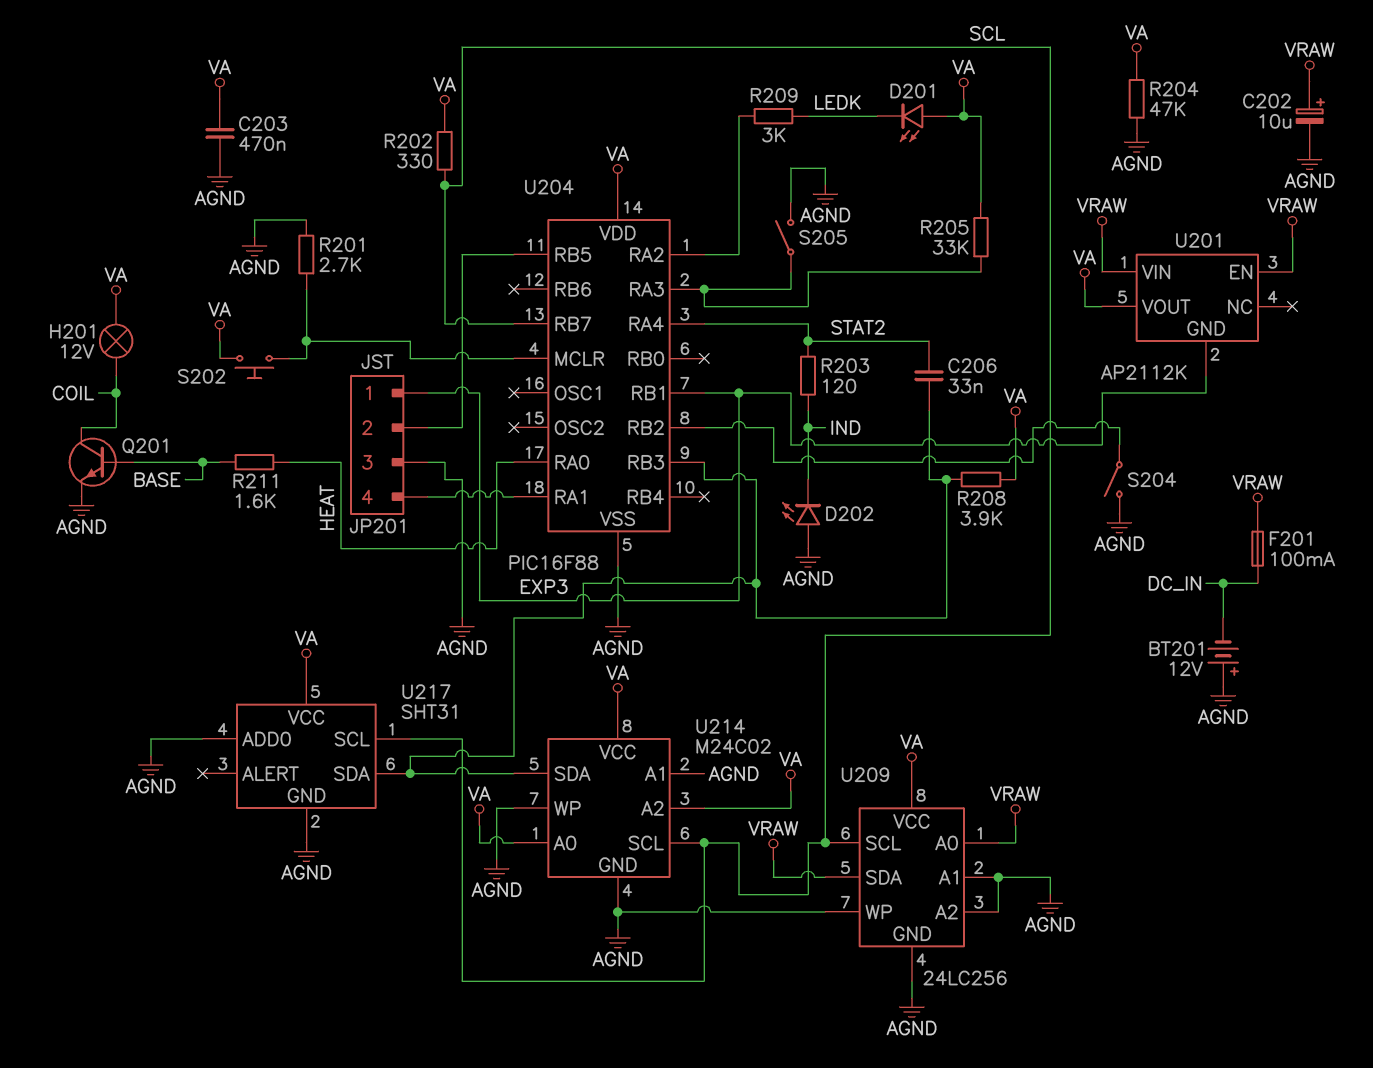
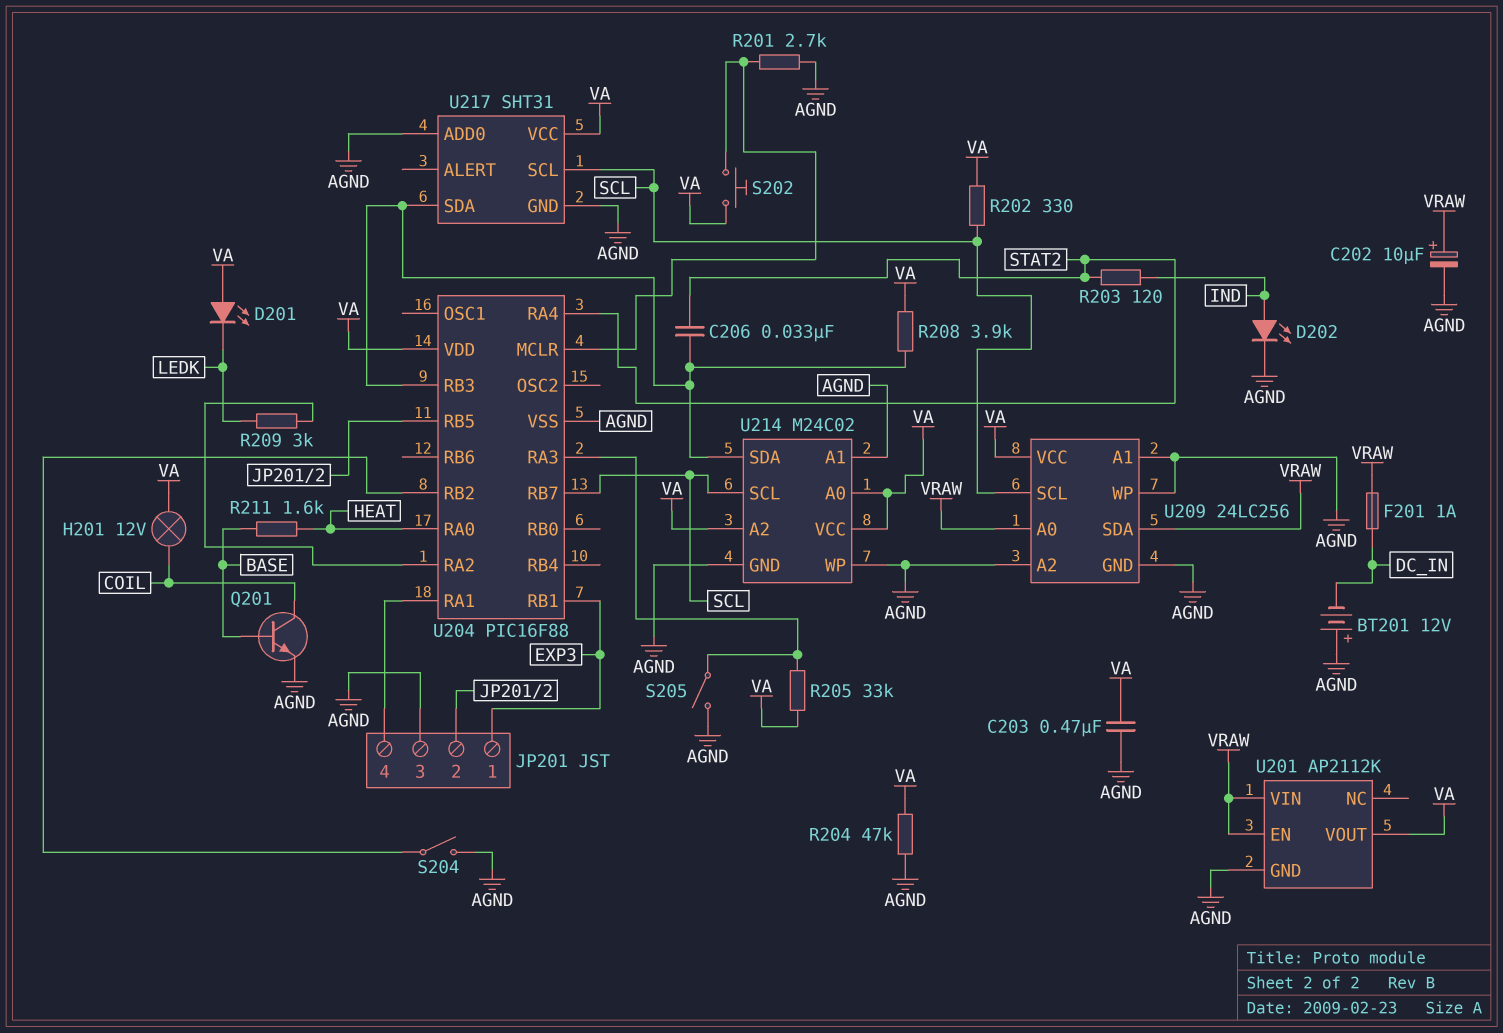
D202: LED (A AGND, K IND) -> LED (A IND, K AGND)
F201: 100mA (DC_IN, VRAW) -> 1A (DC_IN, VRAW)
U201 pin GND: EXP3 -> AGND

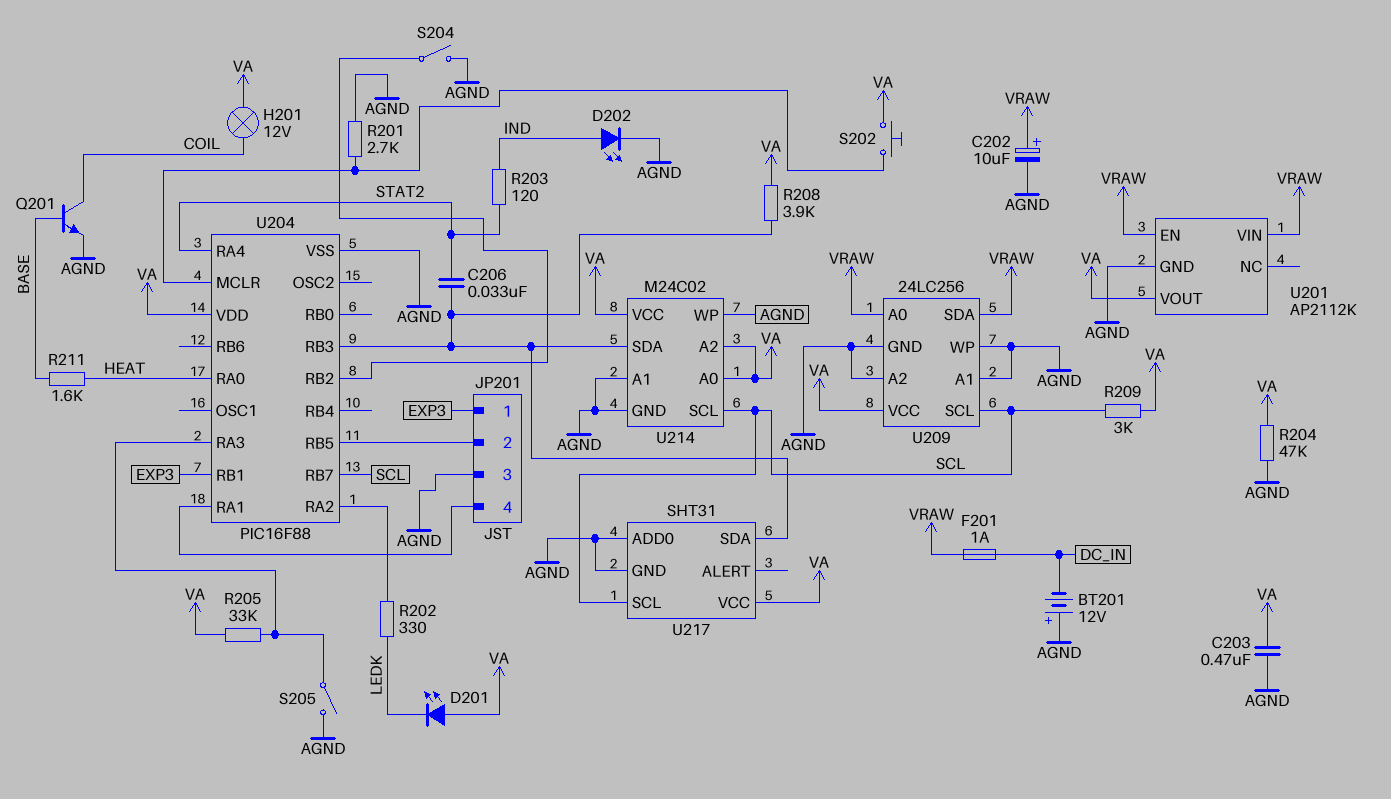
R202: 330 (SCL, VA) -> 330 (LEDK, U204/RA2)
R209: 3k (LEDK, U204/RA2) -> 3k (SCL, VA)

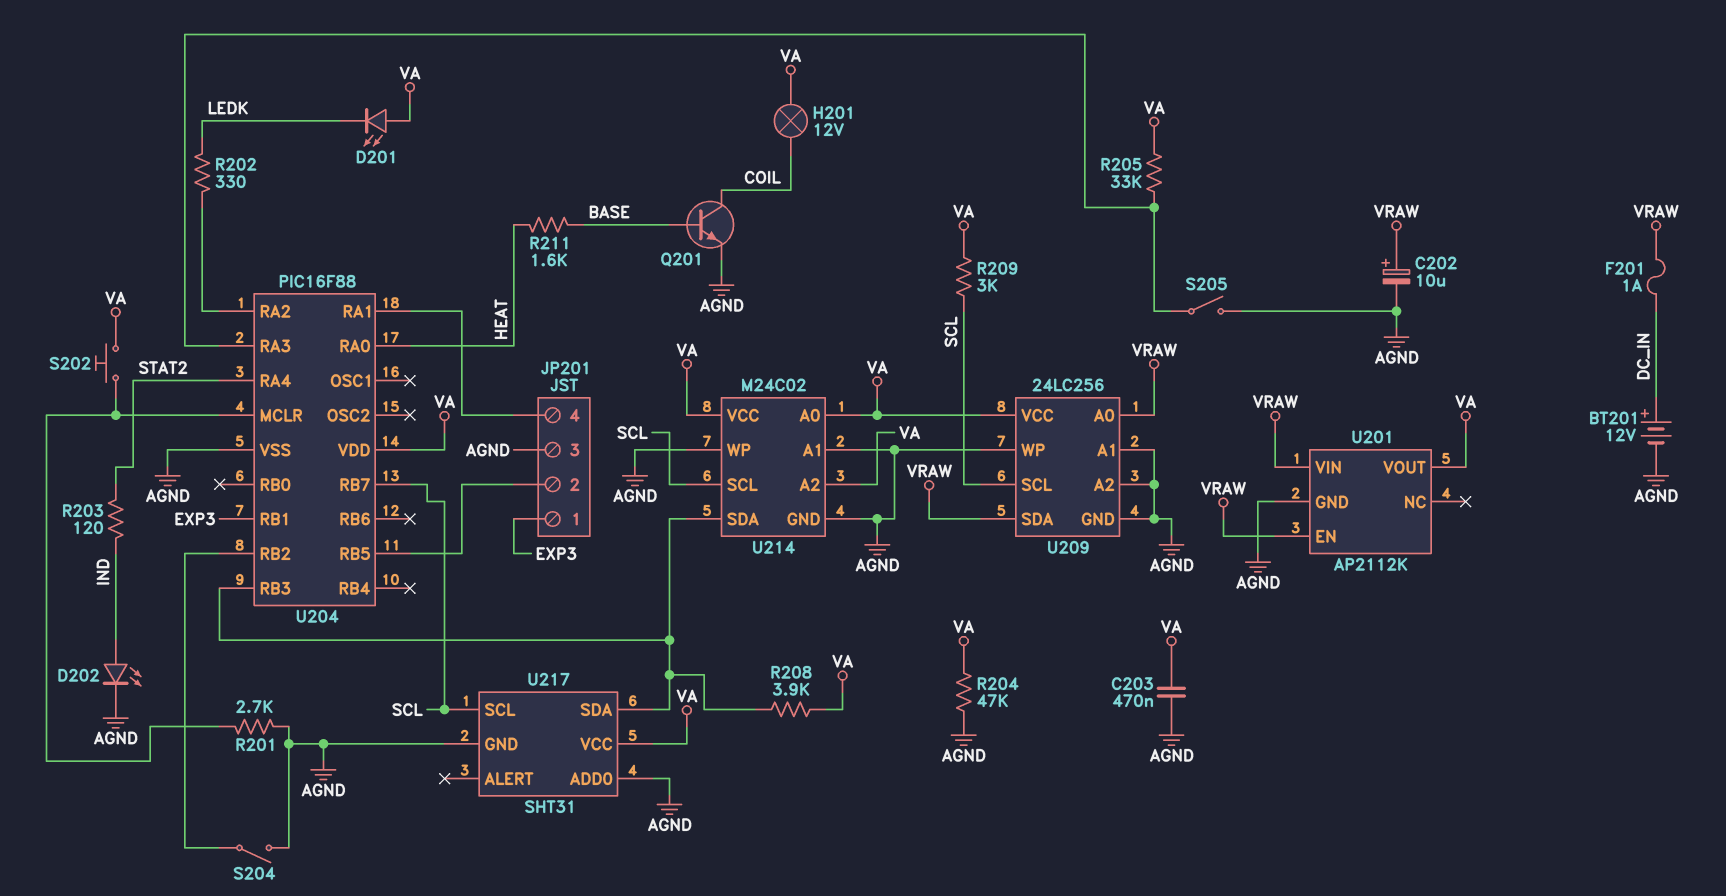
BT201: 12V (plus AGND, minus DC_IN) -> 12V (plus DC_IN, minus AGND)
C206: 33nF (STAT2, U204/RB3) -> none

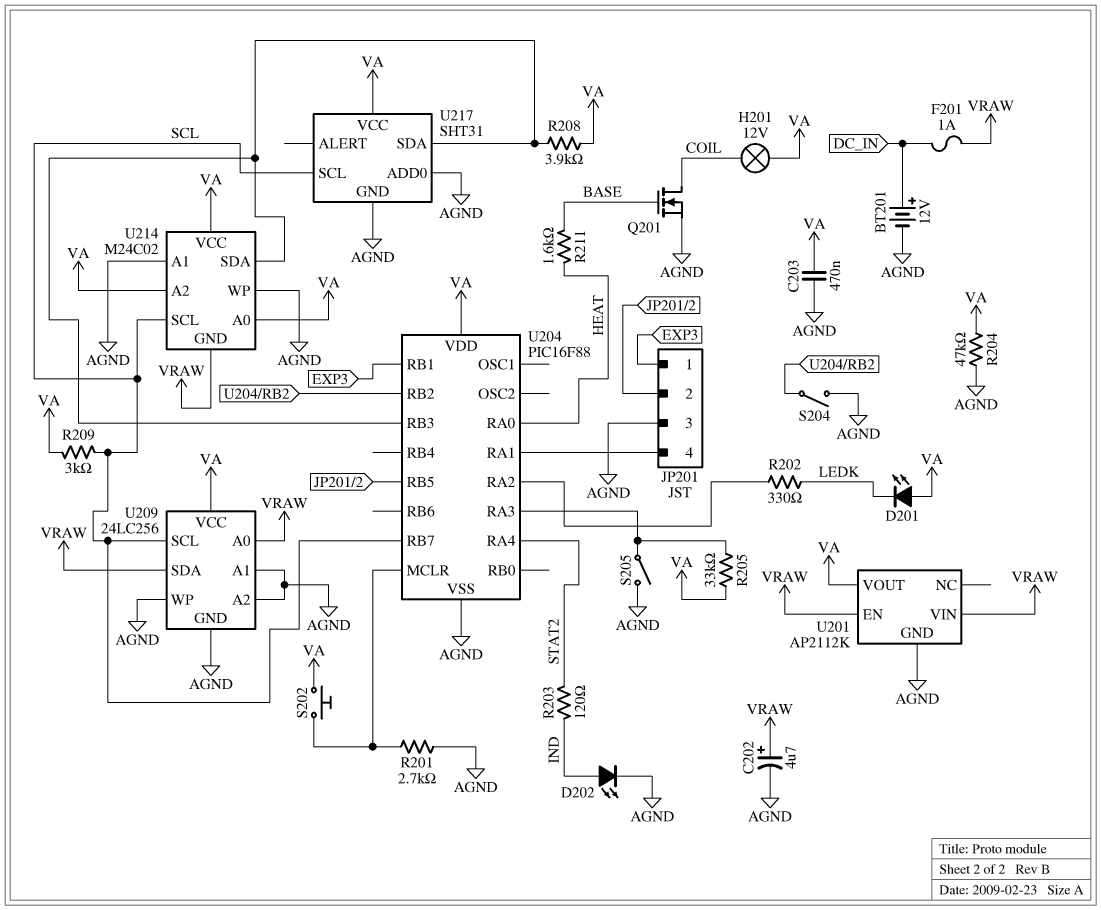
C202: 10uF (plus VRAW, minus AGND) -> 4.7uF (plus VRAW, minus AGND)
Q201: NPN (B BASE, C COIL, E AGND) -> NMOS (G BASE, D COIL, S AGND)
U214 pin GND: AGND -> VRAW

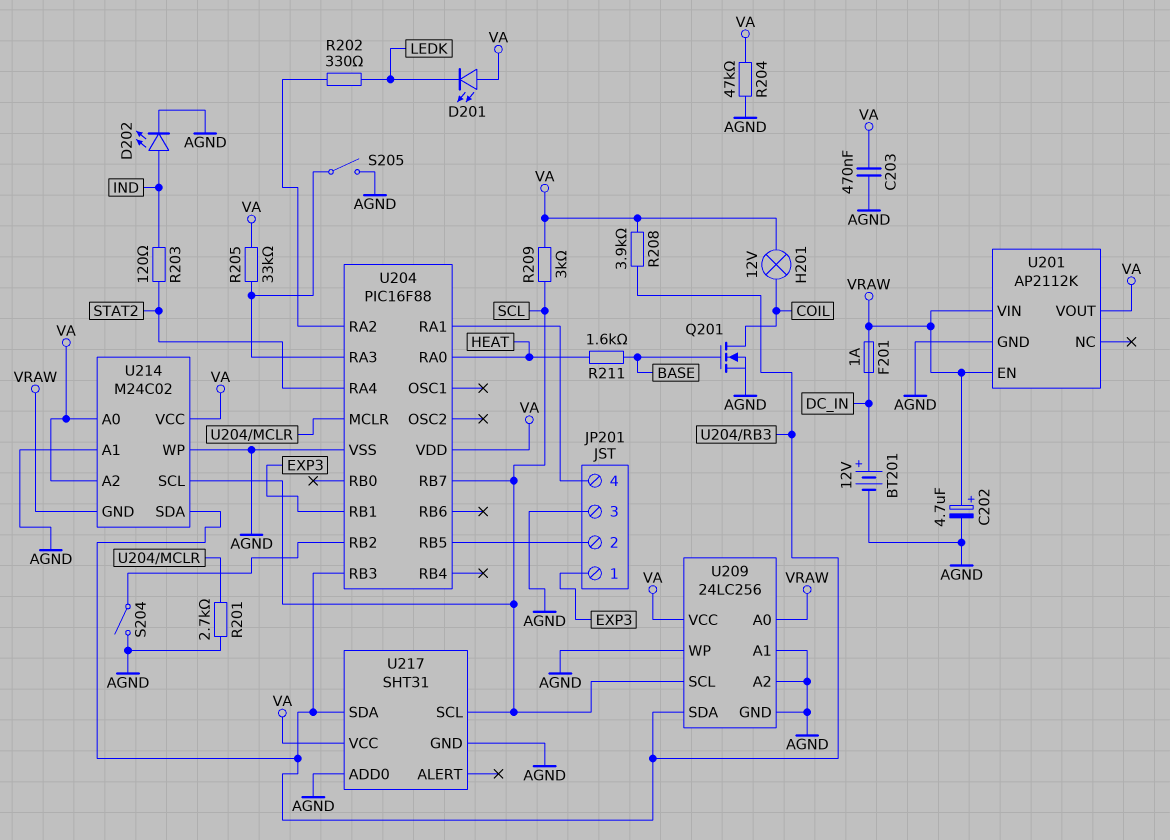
S202: button (U204/MCLR, VA) -> none
U209 pin SDA: VRAW -> U204/RB3

